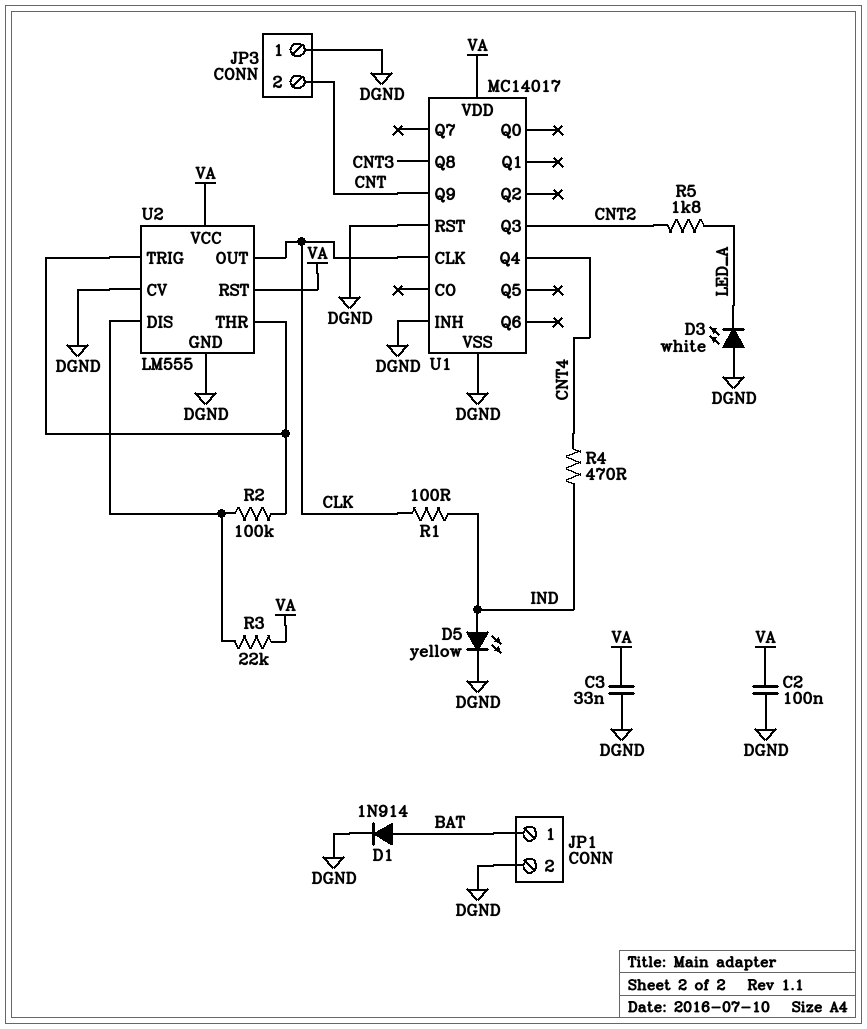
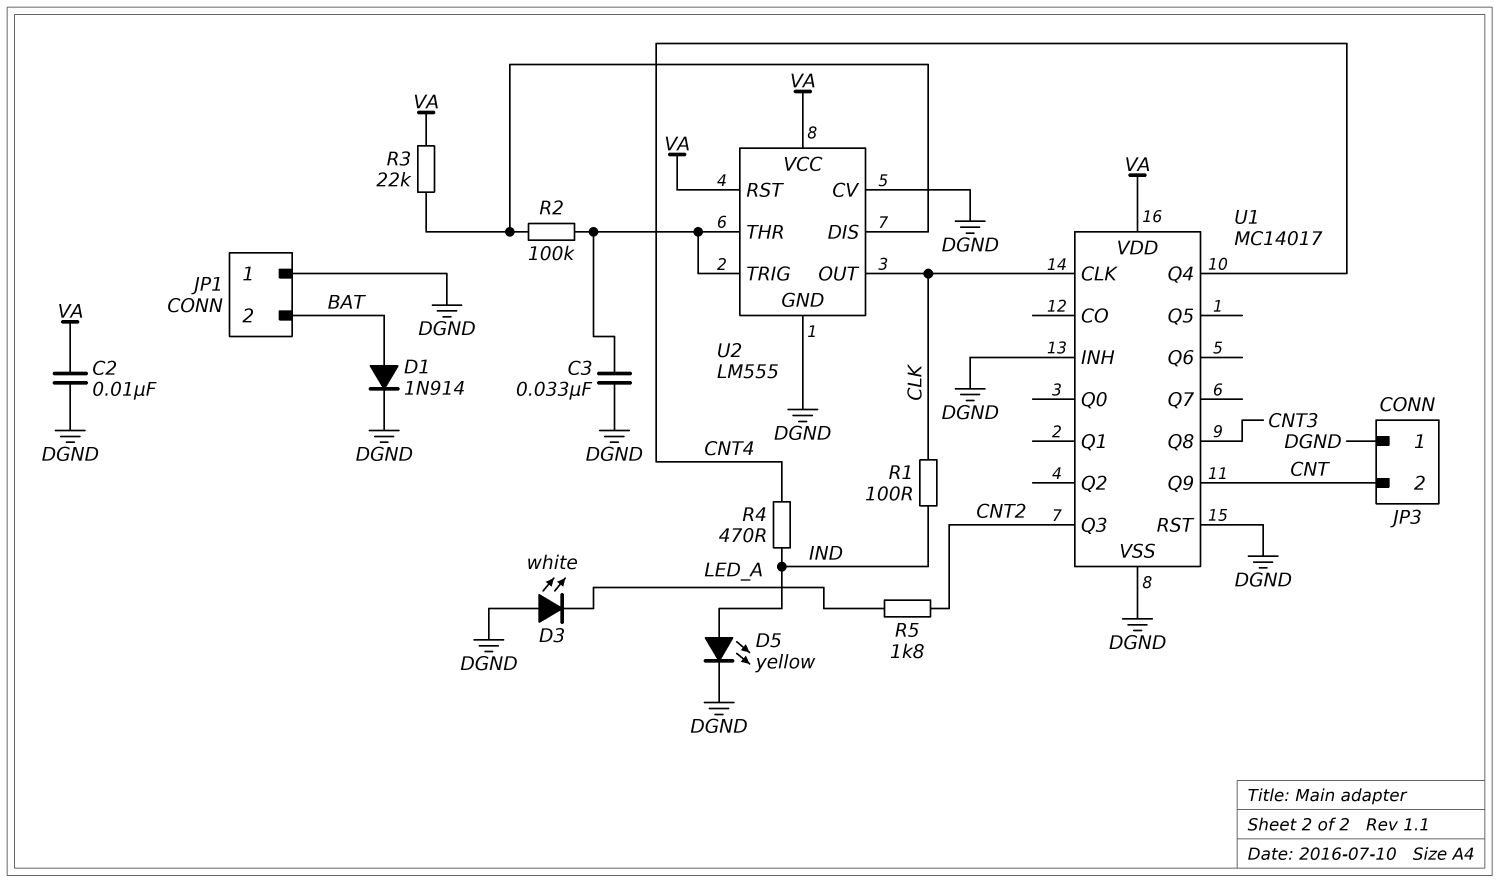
C2: 100nF (DGND, VA) -> 10nF (DGND, VA)
C3: 33nF (DGND, VA) -> 33nF (DGND, U2/THR)
JP1 pin 1: BAT -> DGND
JP1 pin 2: DGND -> BAT

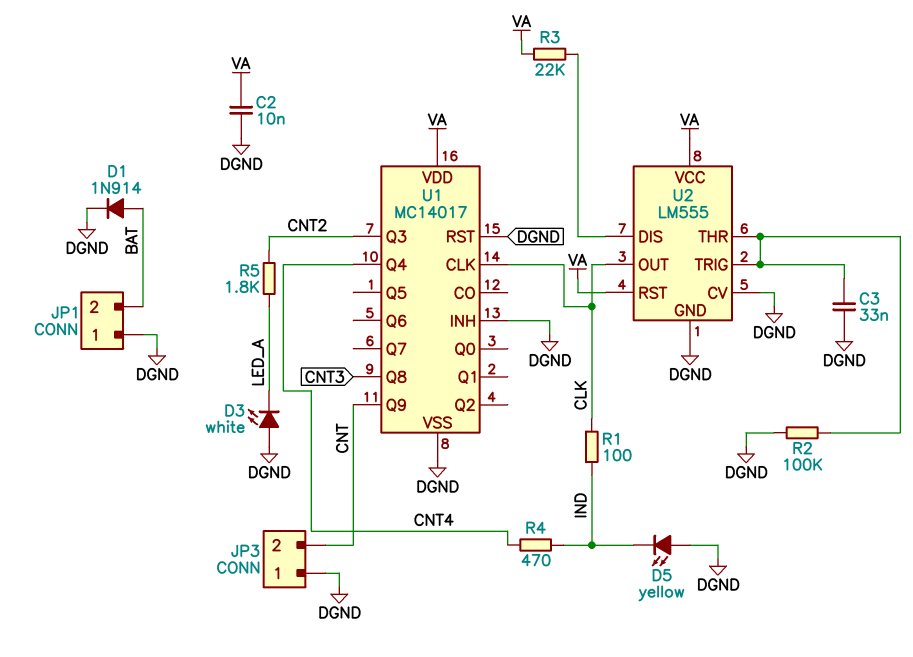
D5: LED yellow (A IND, K DGND) -> LED yellow (A DGND, K IND)
R2: 100k (U2/DIS, U2/THR) -> 100k (DGND, U2/THR)

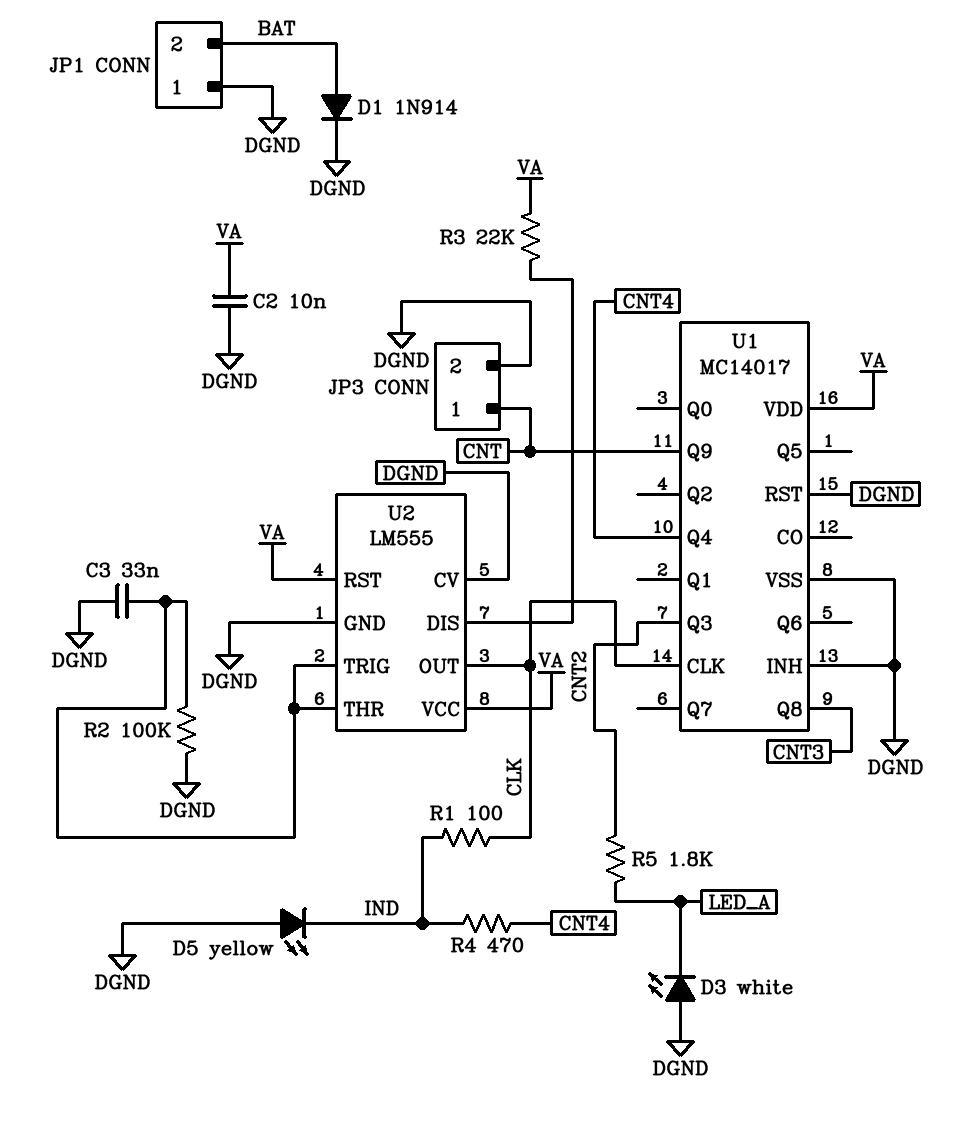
JP3 pin 1: DGND -> CNT
JP3 pin 2: CNT -> DGND

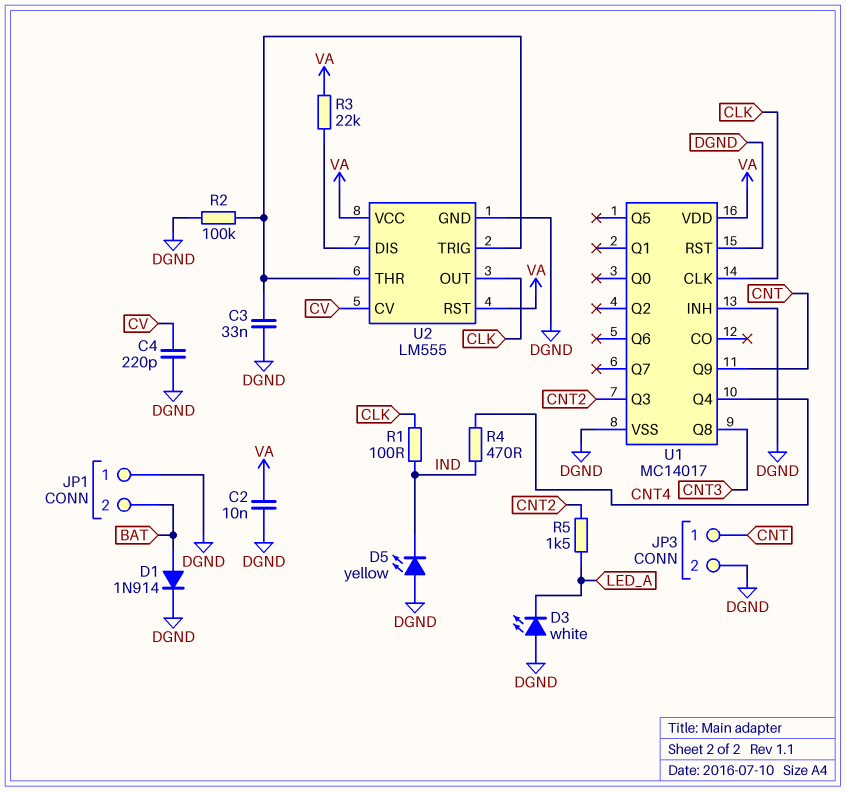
C4: none -> 220pF (CV, DGND)
R5: 1.8k (CNT2, LED_A) -> 1.5k (CNT2, LED_A)
U2 pin CV: DGND -> CV

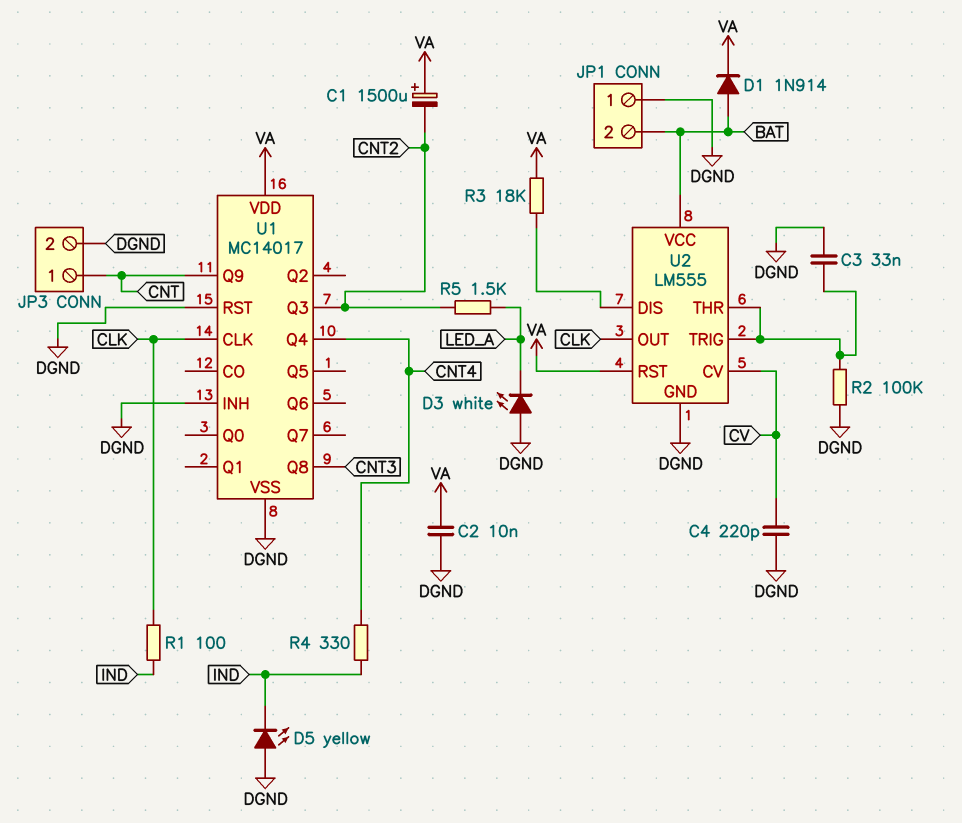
C1: none -> 1500uF (plus VA, minus CNT2)
D1: diode 1N914 (A BAT, K DGND) -> diode 1N914 (A BAT, K VA)
R3: 22k (U2/DIS, VA) -> 18k (U2/DIS, VA)
R4: 470 (CNT4, IND) -> 330 (CNT4, IND)
U2 pin VCC: VA -> BAT

